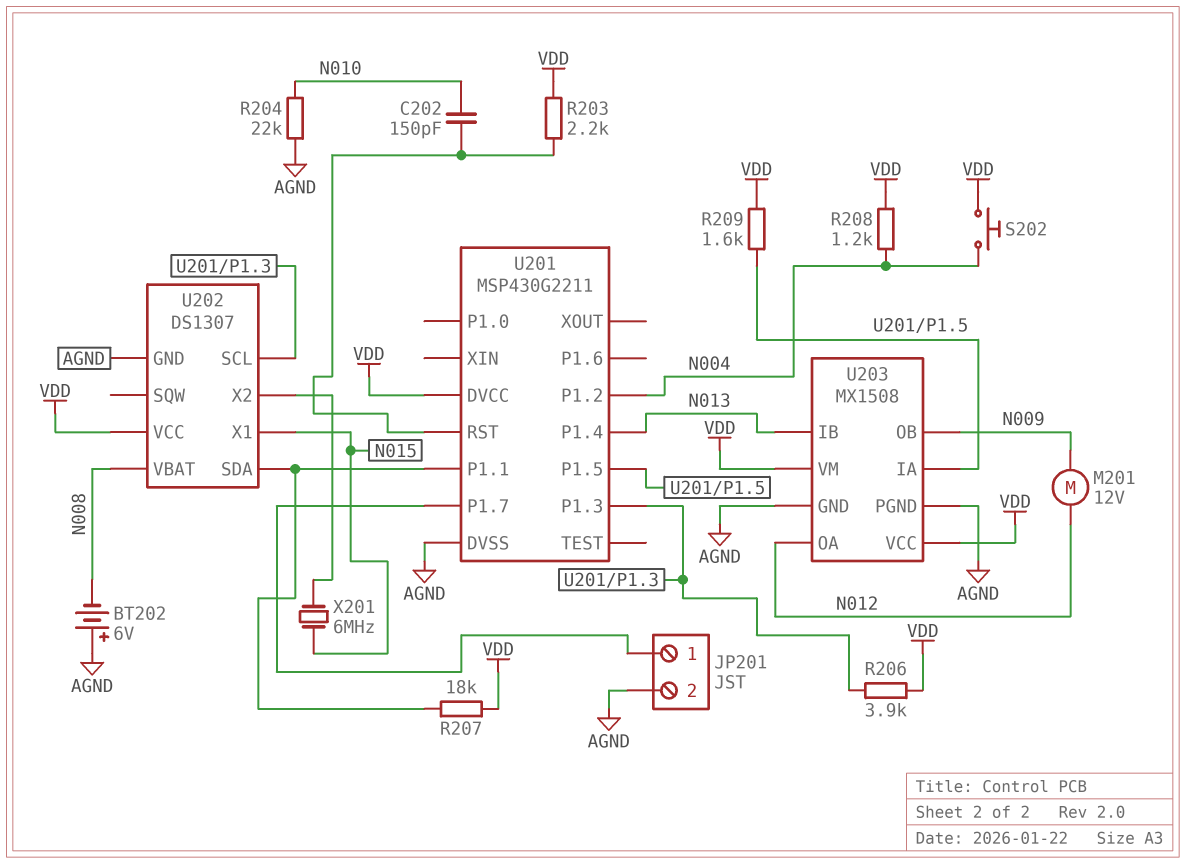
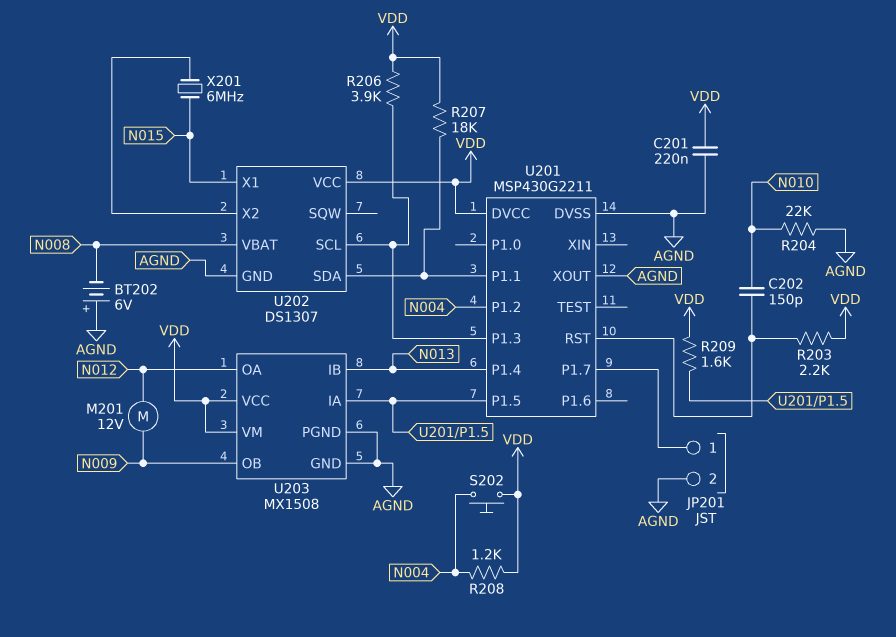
C201: none -> 220nF (AGND, VDD)
U201 pin XOUT: none -> AGND

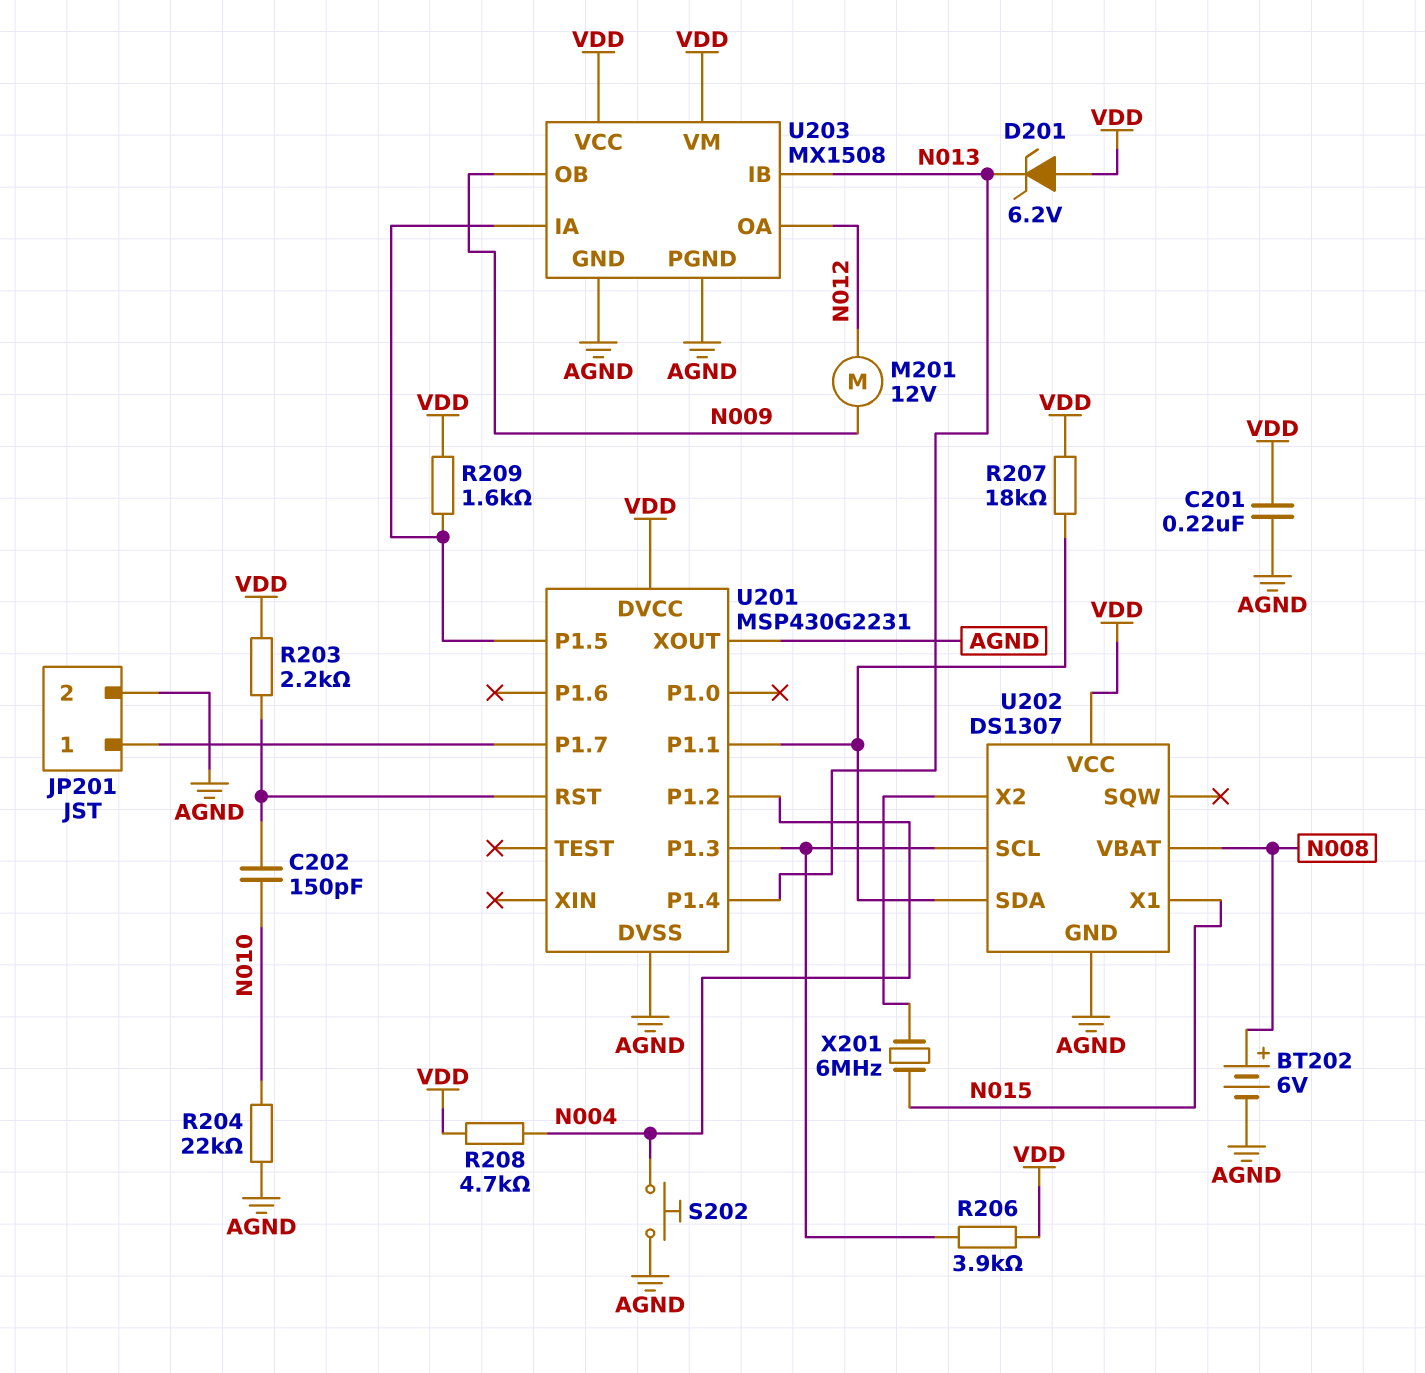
BT202: 6V (plus AGND, minus N008) -> 6V (plus N008, minus AGND)
D201: none -> zener 6.2V (A VDD, K N013)
R208: 1.2k (N004, VDD) -> 4.7k (N004, VDD)
S202: button (N004, VDD) -> button (AGND, N004)
U201: MSP430G2211 -> MSP430G2231

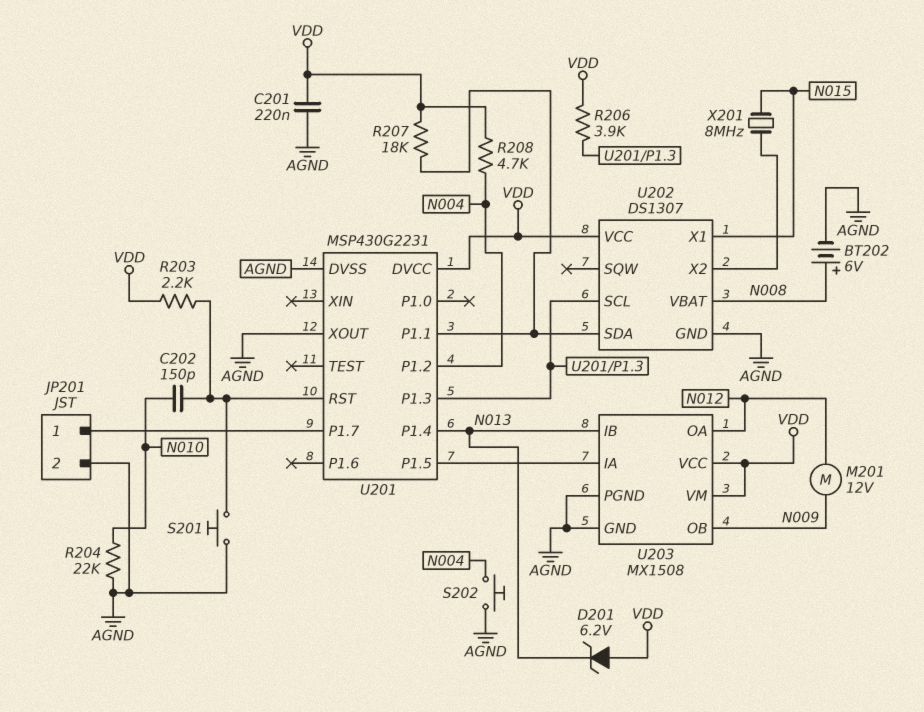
R209: 1.6k (U201/P1.5, VDD) -> none
S201: none -> button (AGND, U201/RST)
X201: 6MHz (N015, U202/X2) -> 8MHz (N015, U202/X2)

